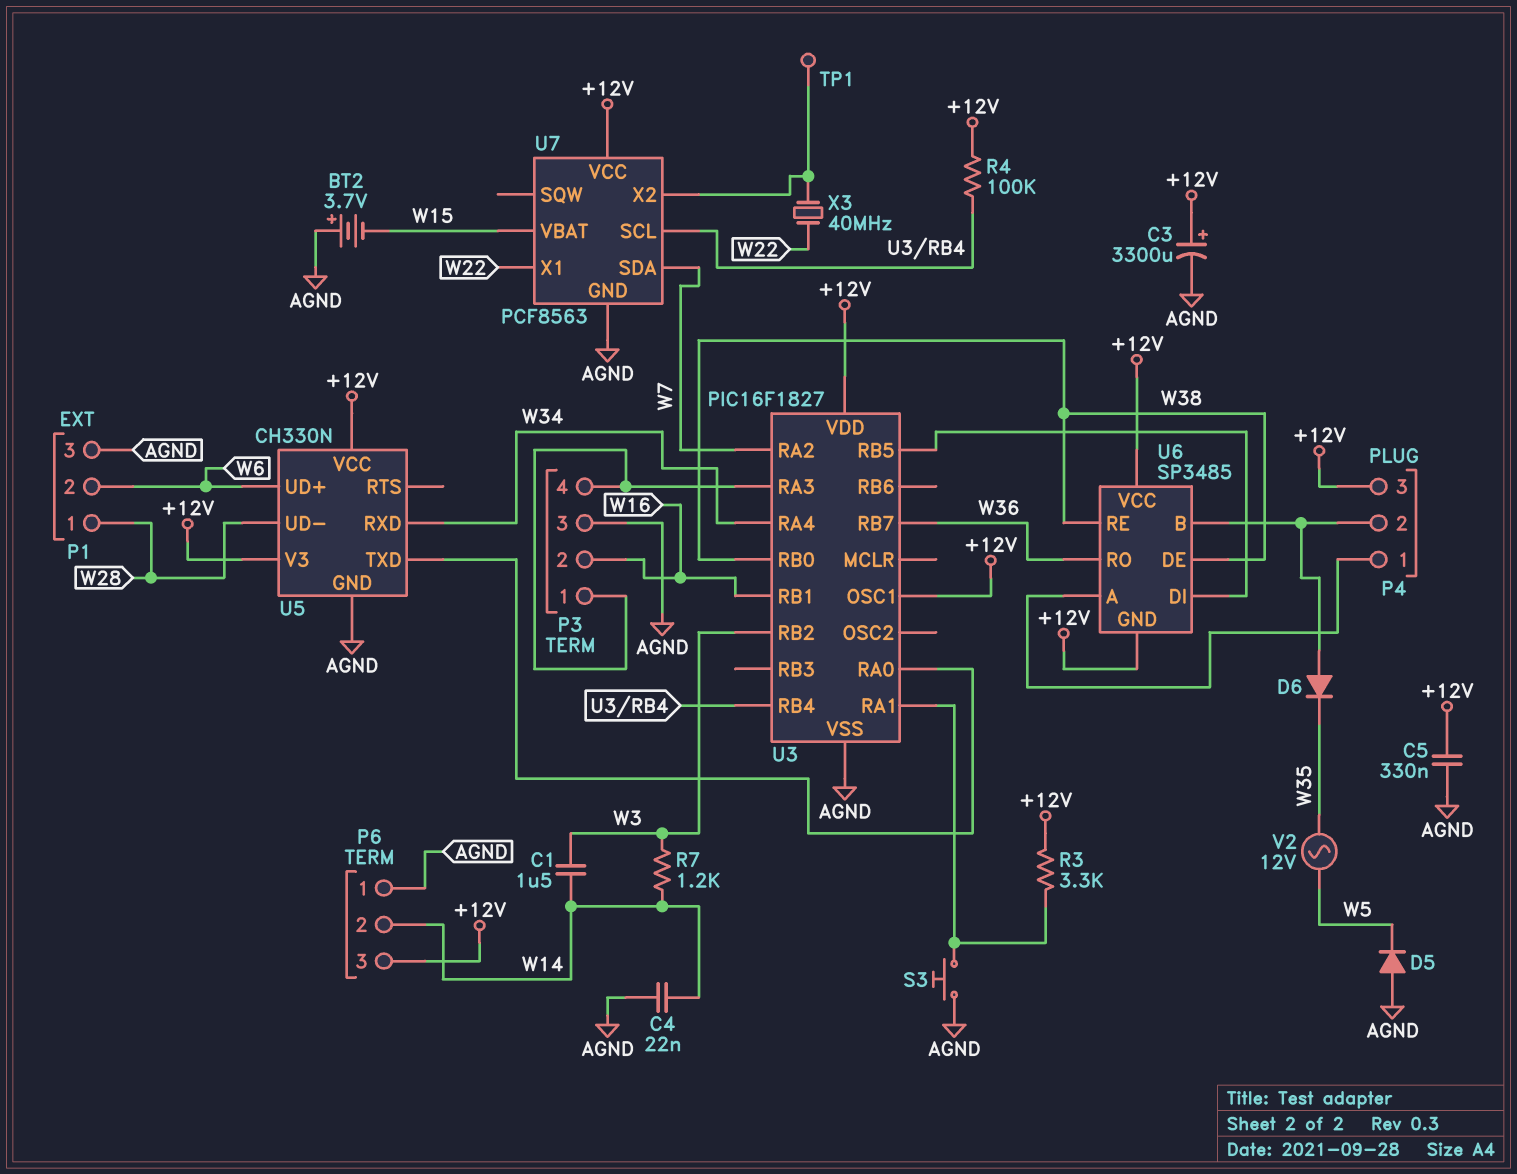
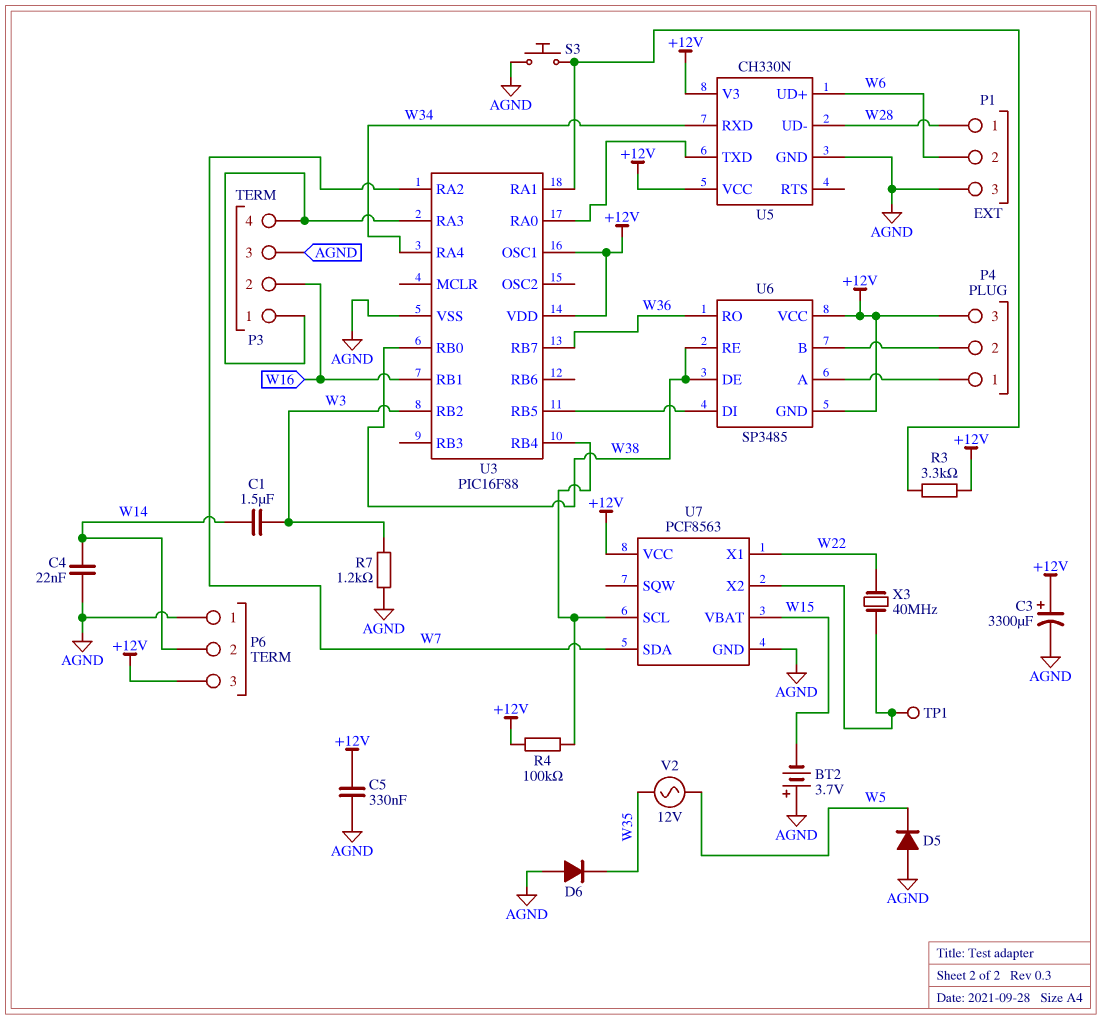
D6: diode (A P4/2, K W35) -> diode (A AGND, K W35)
R7: 1.2k (W3, W14) -> 1.2k (AGND, W3)
U3: PIC16F1827 -> PIC16F88

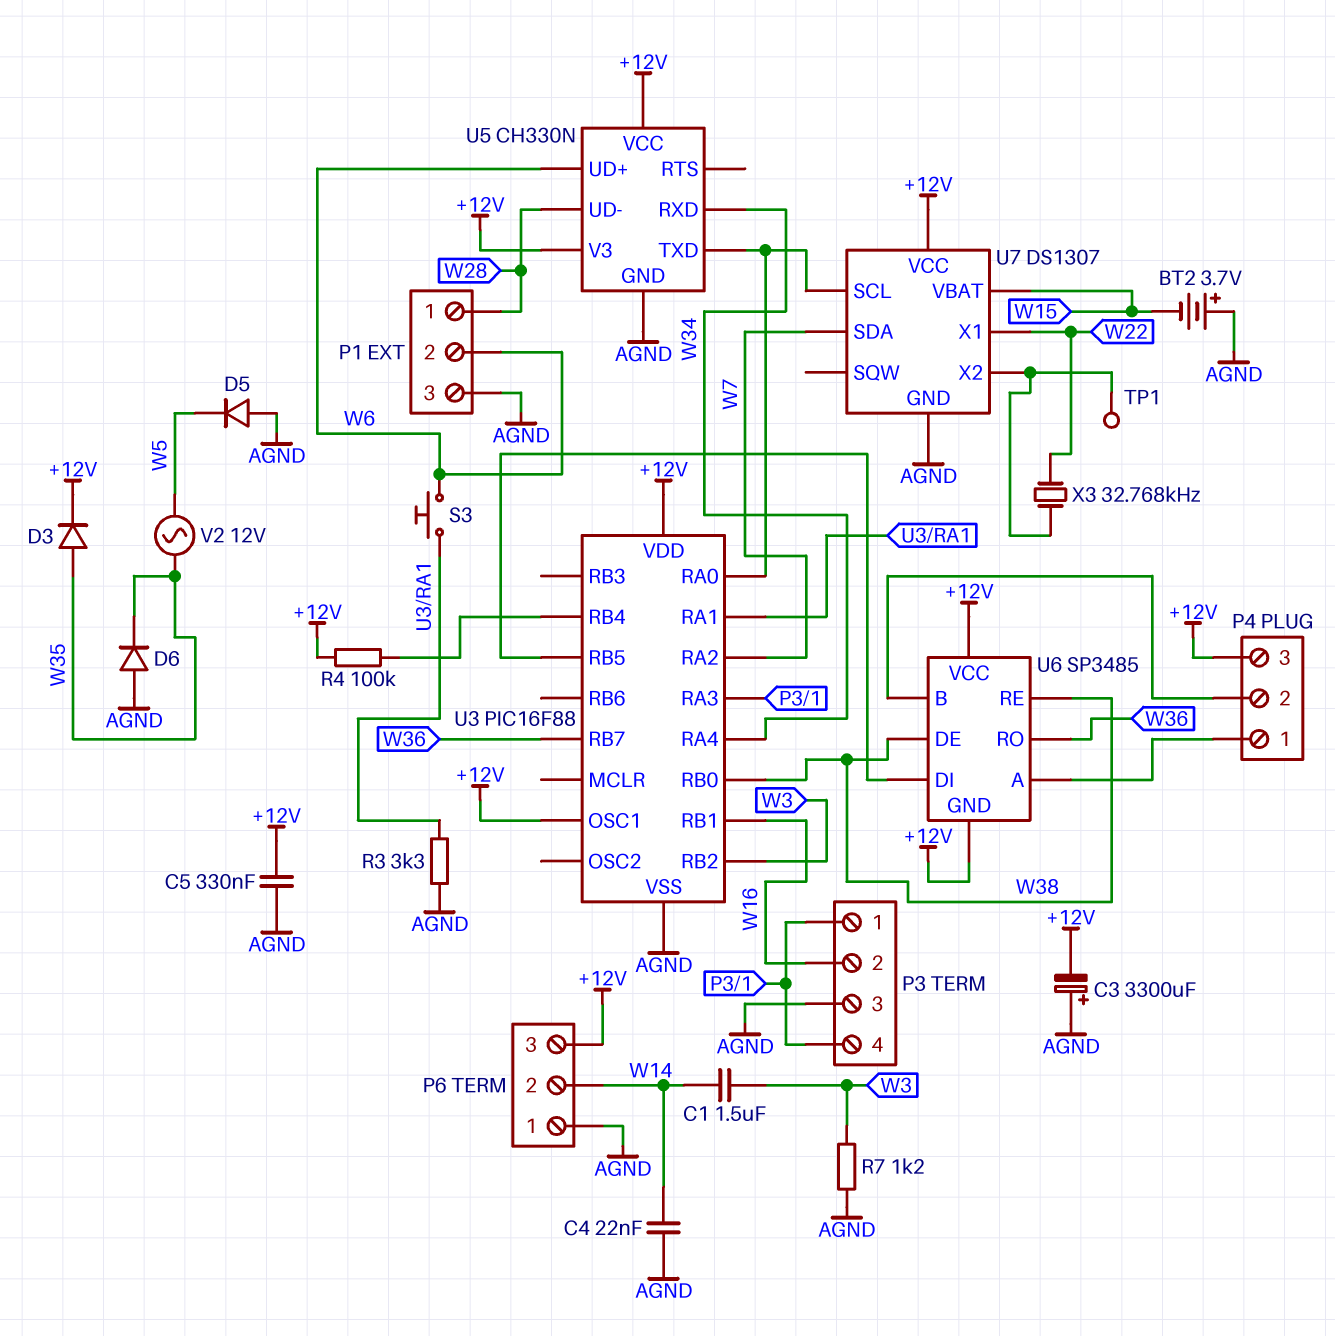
C3: 3300uF (plus +12V, minus AGND) -> 3300uF (plus AGND, minus +12V)
D3: none -> diode (A W35, K +12V)
R3: 3.3k (+12V, U3/RA1) -> 3.3k (AGND, U3/RA1)
S3: button (AGND, U3/RA1) -> button (U3/RA1, W6)
U7: PCF8563 -> DS1307
U7 pin SCL: U3/RB4 -> U3/RA0
X3: 40MHz (U7/X2, W22) -> 32.768kHz (U7/X2, W22)

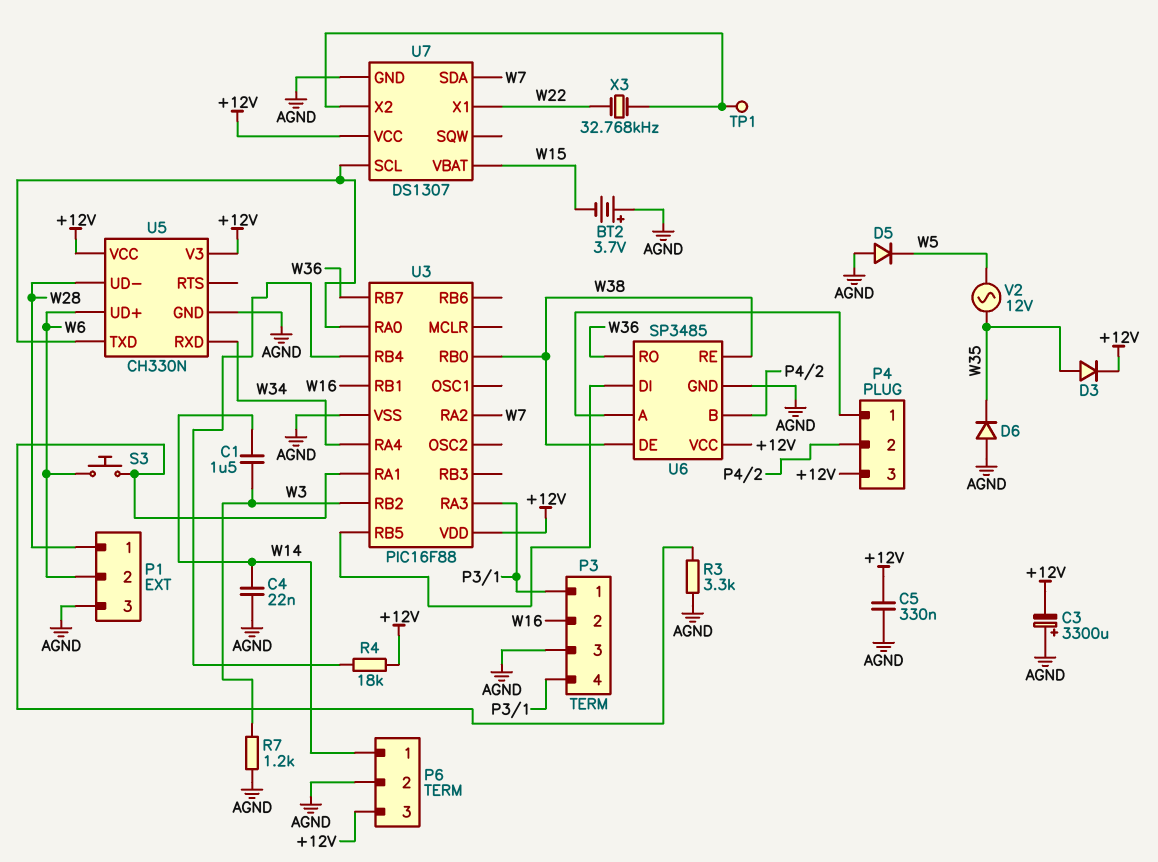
P6 pin 1: AGND -> W14
P6 pin 2: W14 -> AGND
R4: 100k (+12V, U3/RB4) -> 18k (+12V, U3/RB4)
U3 pin OSC1: +12V -> none
U6 pin GND: +12V -> AGND

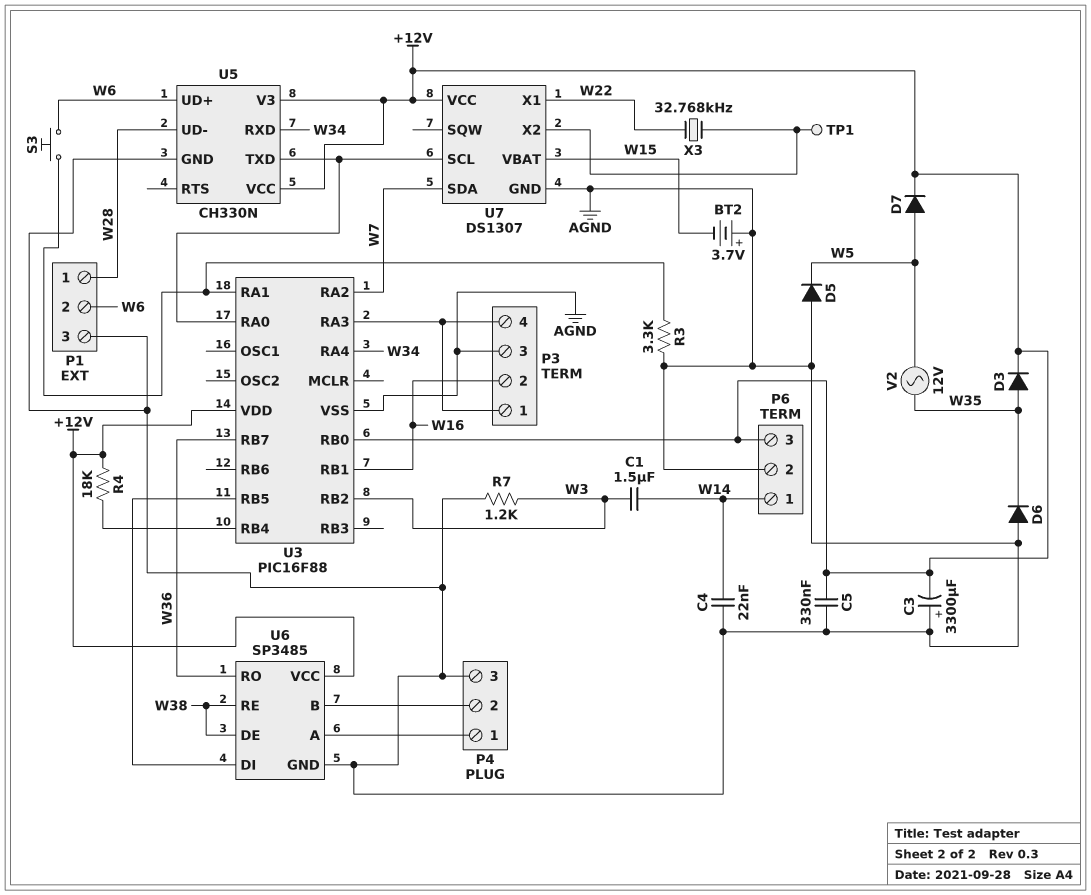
D7: none -> diode (A W5, K +12V)
P4 pin 3: +12V -> AGND
U3 pin RB0: W38 -> +12V

